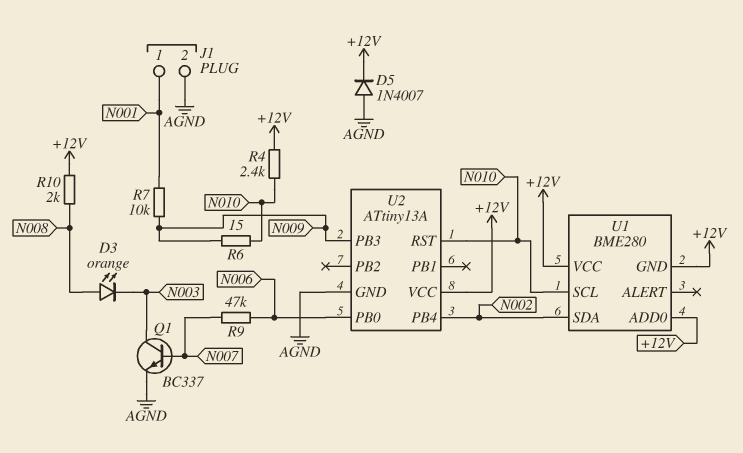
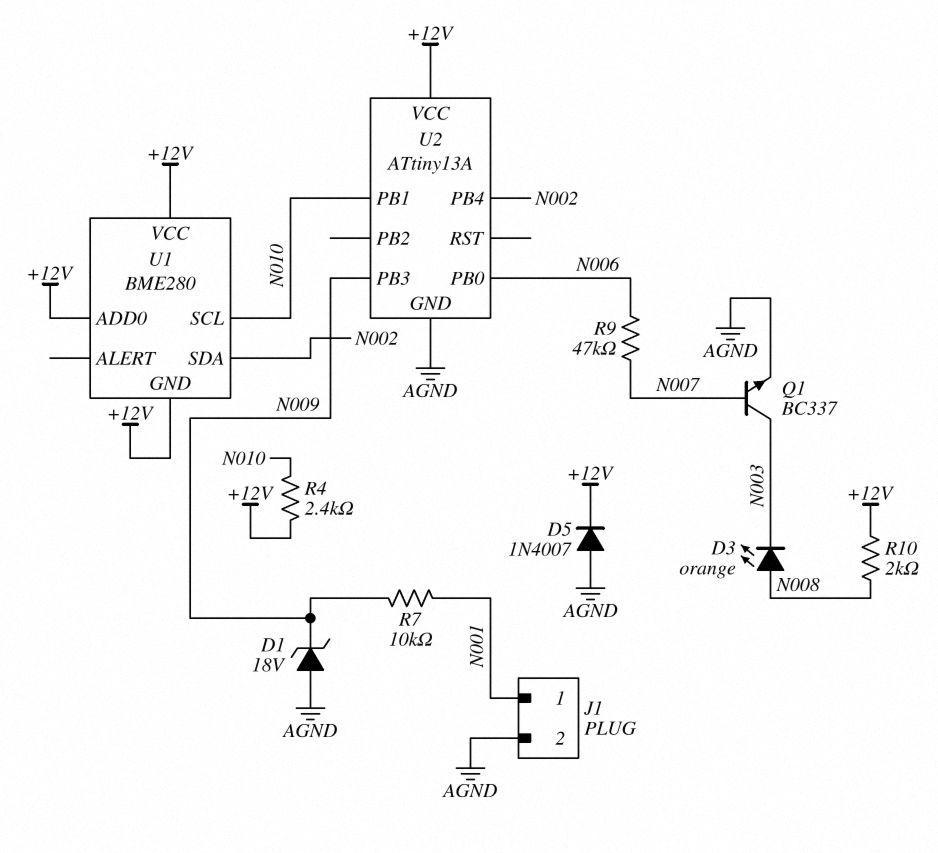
D1: none -> zener 18V (A AGND, K N009)
R6: 15 (N009, N010) -> none
U2 pin PB1: none -> N010
U2 pin RST: N010 -> none

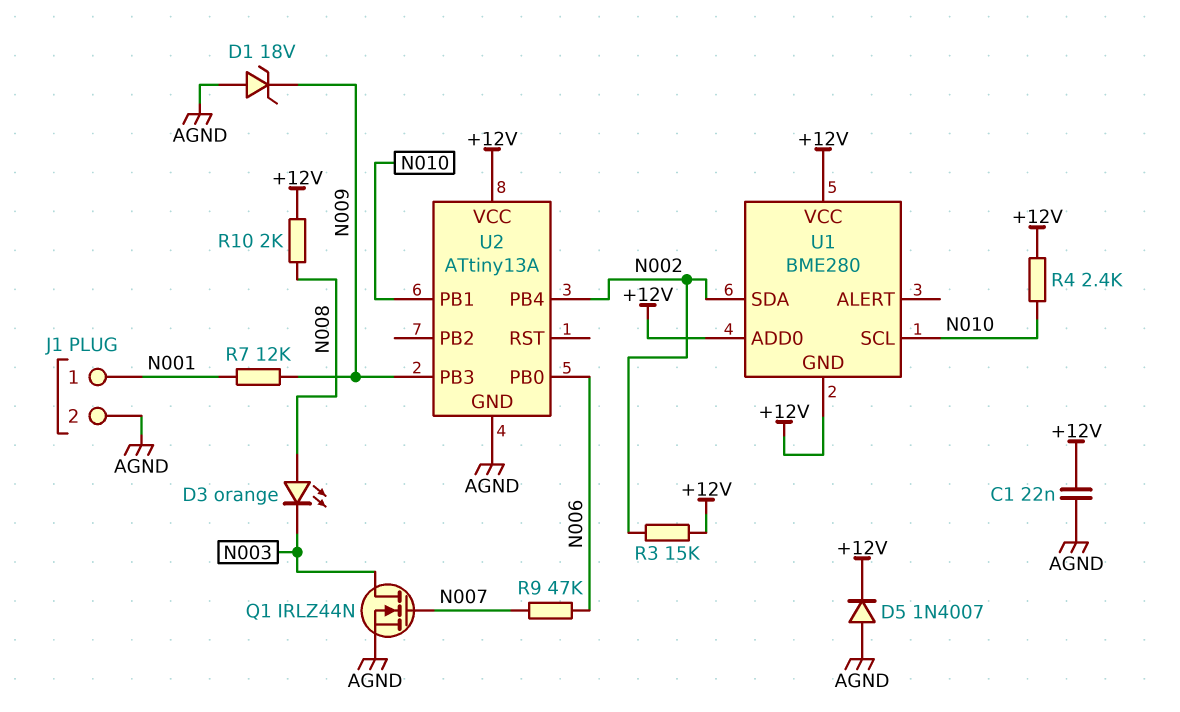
C1: none -> 22nF (+12V, AGND)
Q1: NPN BC337 (B N007, C N003, E AGND) -> NMOS IRLZ44N (G N007, D N003, S AGND)
R3: none -> 15k (+12V, N002)
R7: 10k (N001, N009) -> 12k (N001, N009)

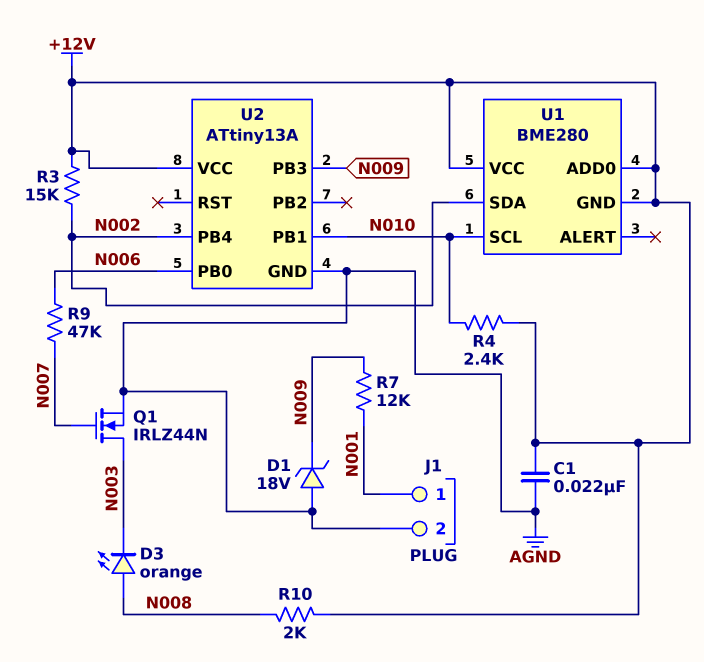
D5: diode 1N4007 (A AGND, K +12V) -> none

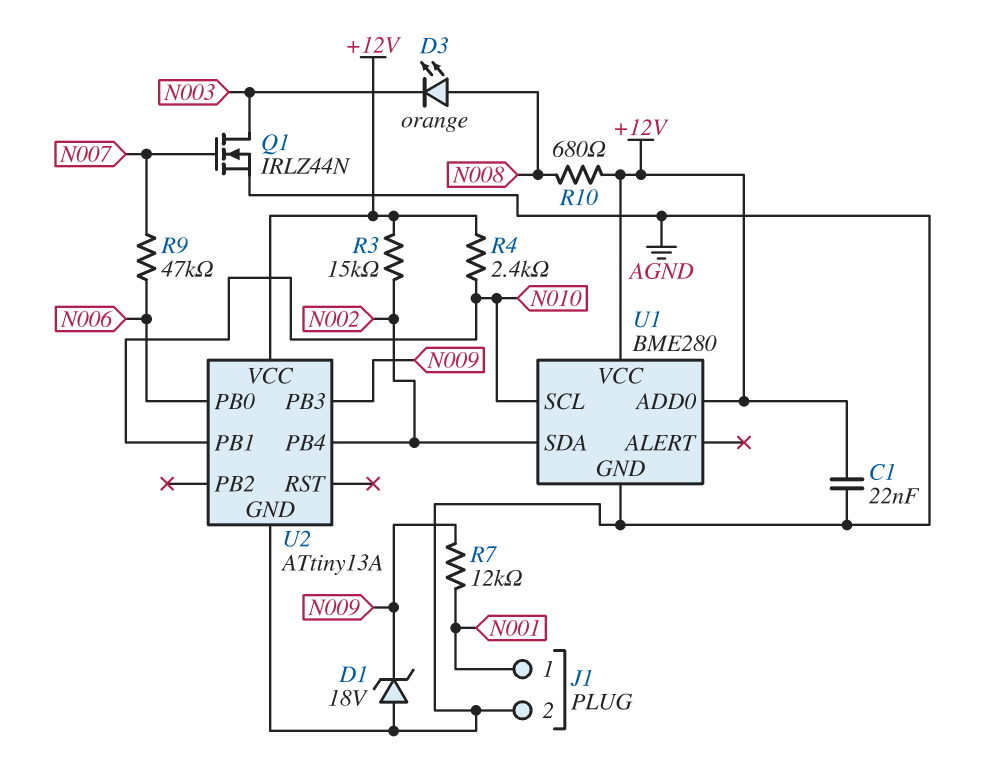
R10: 2k (+12V, N008) -> 680 (+12V, N008)
U1 pin GND: +12V -> AGND

